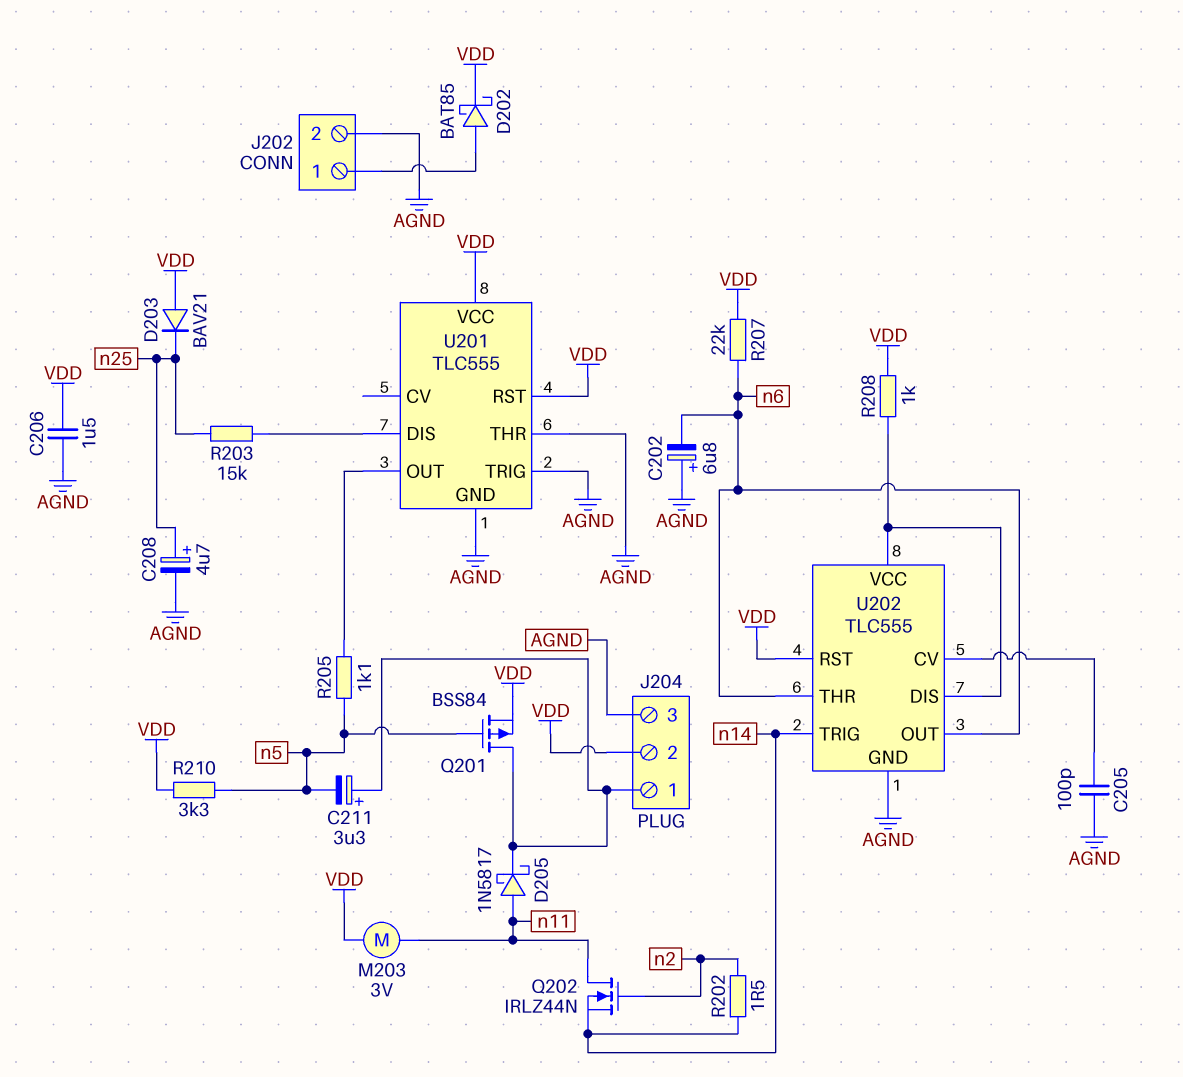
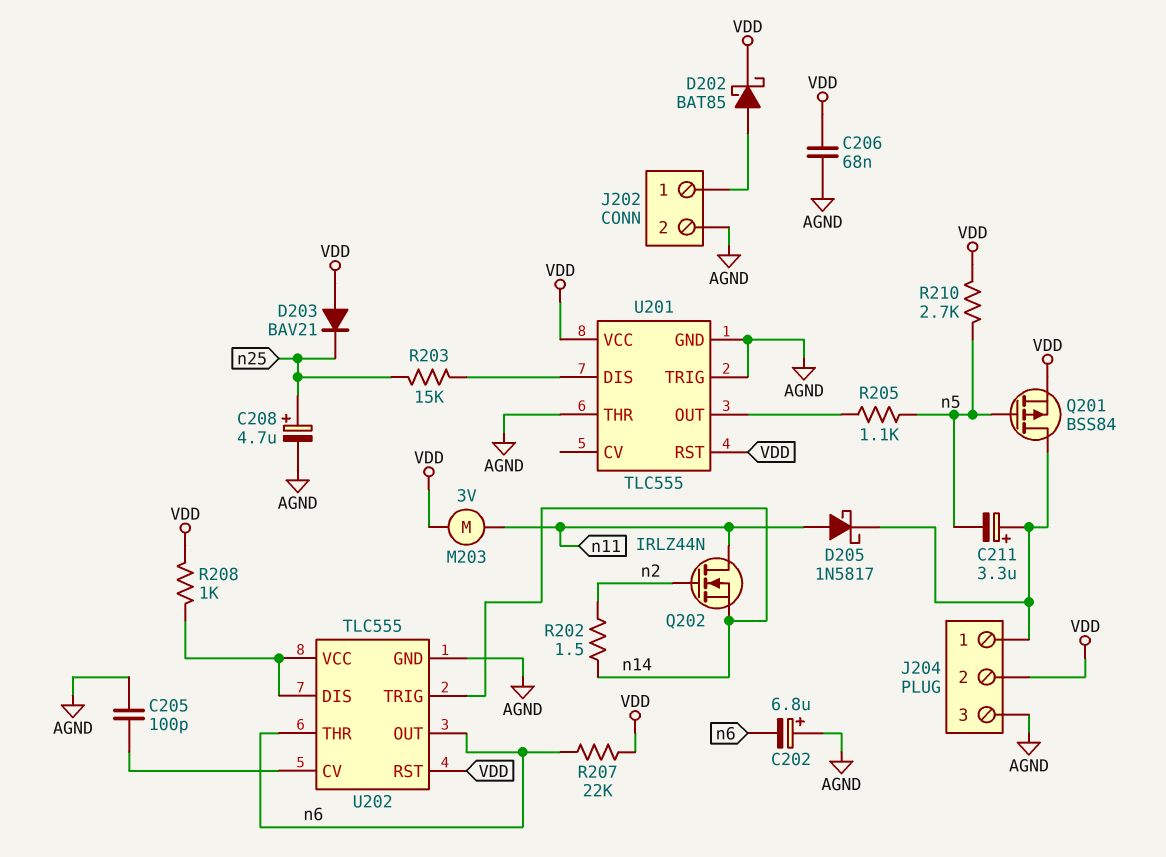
C206: 1.5uF (AGND, VDD) -> 68nF (AGND, VDD)
R210: 3.3k (VDD, n5) -> 2.7k (VDD, n5)

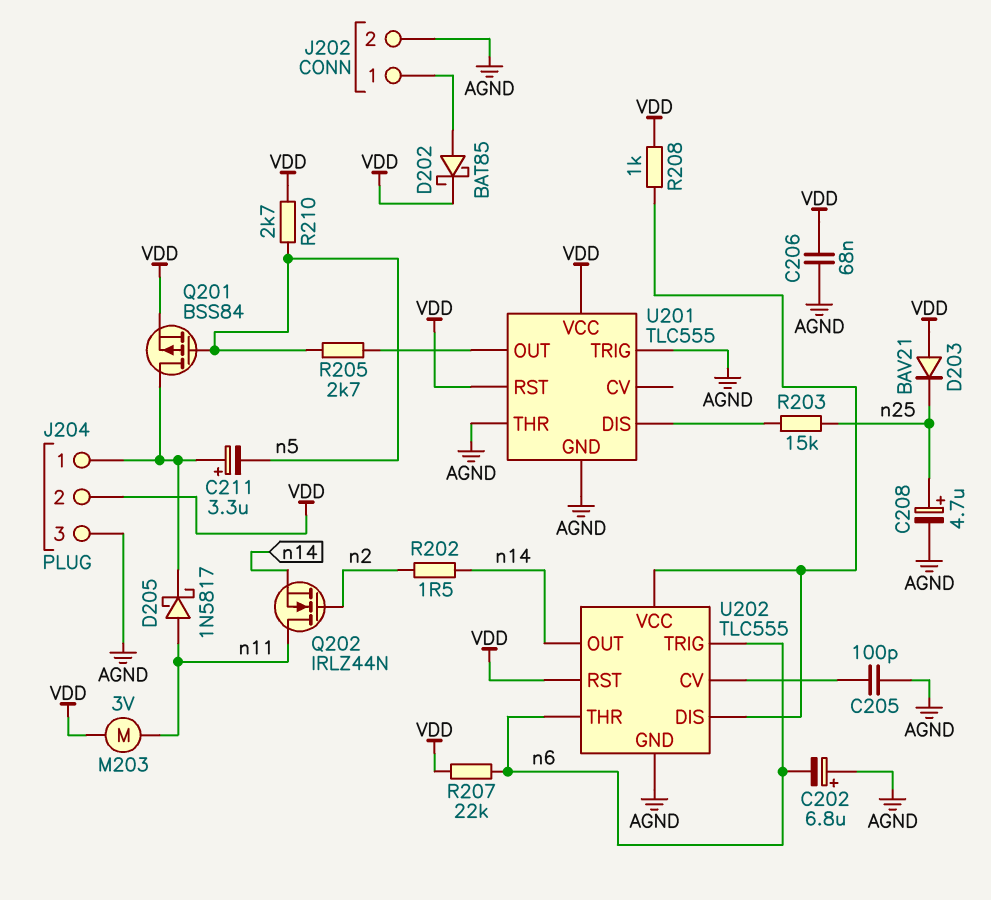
R205: 1.1k (U201/OUT, n5) -> 2.7k (U201/OUT, n5)
U202 pin OUT: n6 -> n14
U202 pin TRIG: n14 -> n6

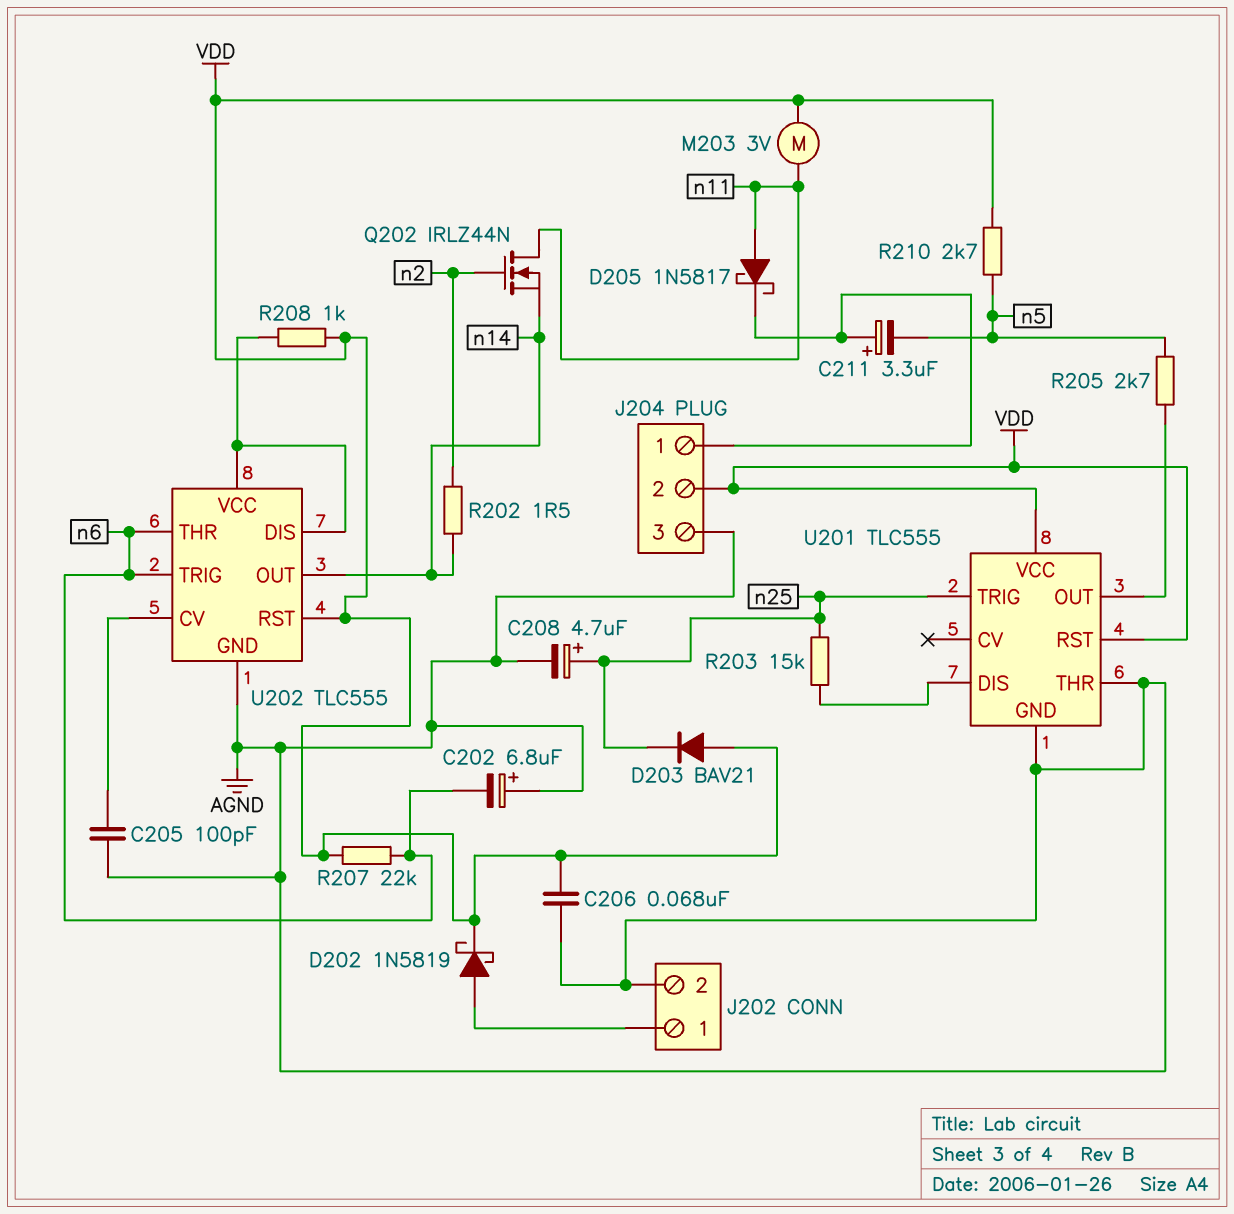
D202: schottky BAT85 (A J202/1, K VDD) -> schottky 1N5819 (A J202/1, K VDD)
Q201: PMOS BSS84 (G n5, D J204/1, S VDD) -> none
U201 pin TRIG: AGND -> n25

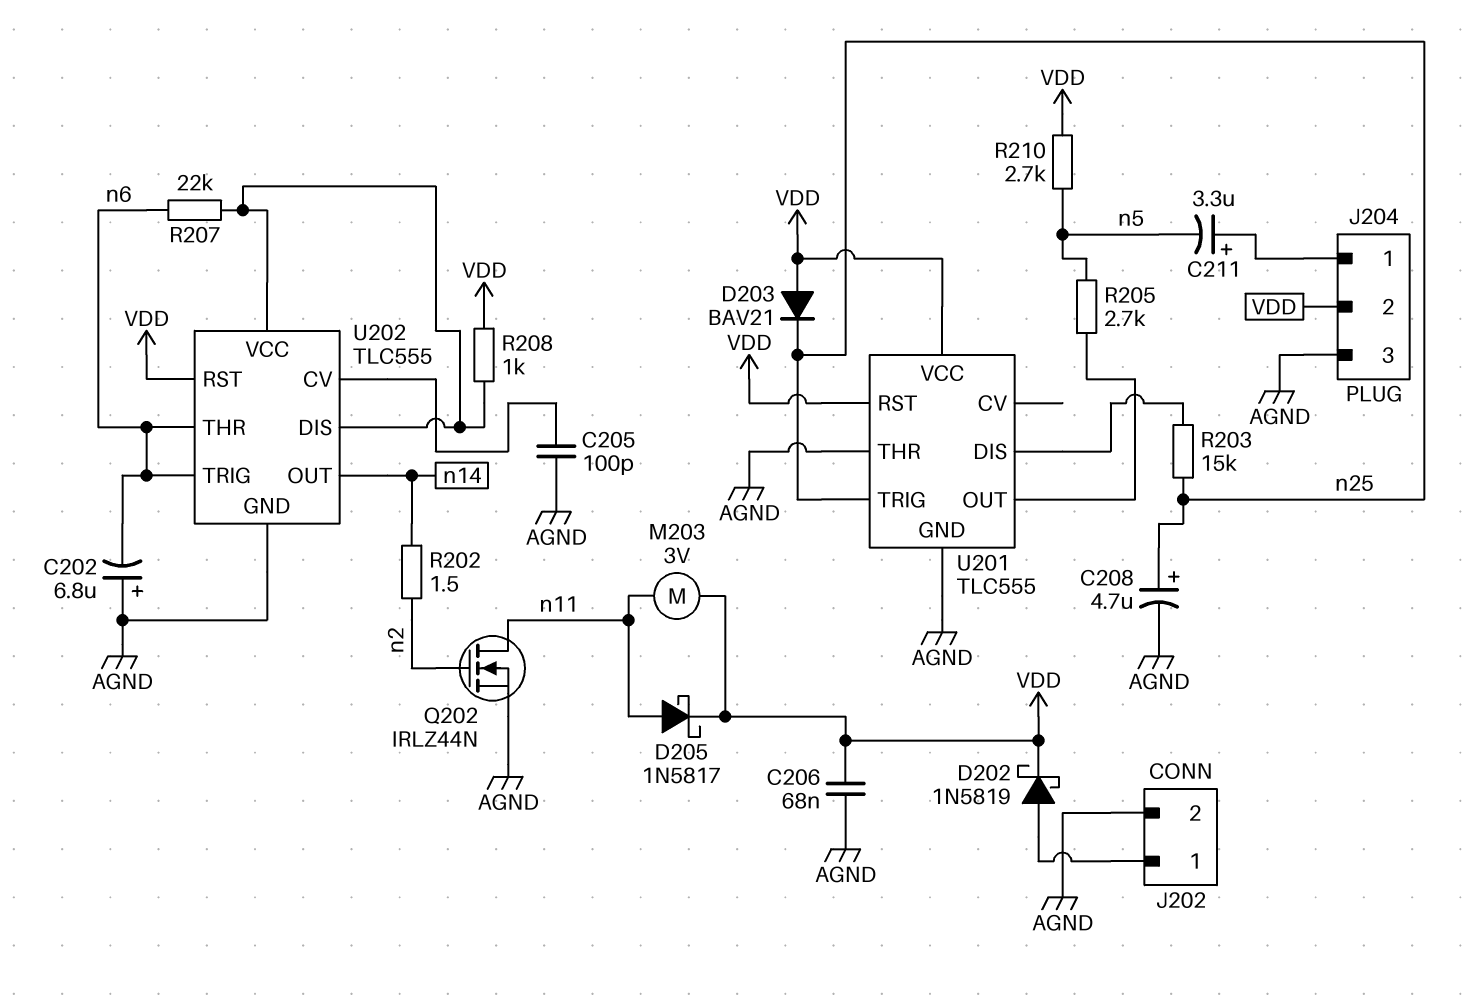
D205: schottky 1N5817 (A n11, K J204/1) -> schottky 1N5817 (A n11, K VDD)
Q202: NMOS IRLZ44N (G n2, D n11, S n14) -> NMOS IRLZ44N (G n2, D n11, S AGND)
R207: 22k (VDD, n6) -> 22k (U202/DIS, n6)

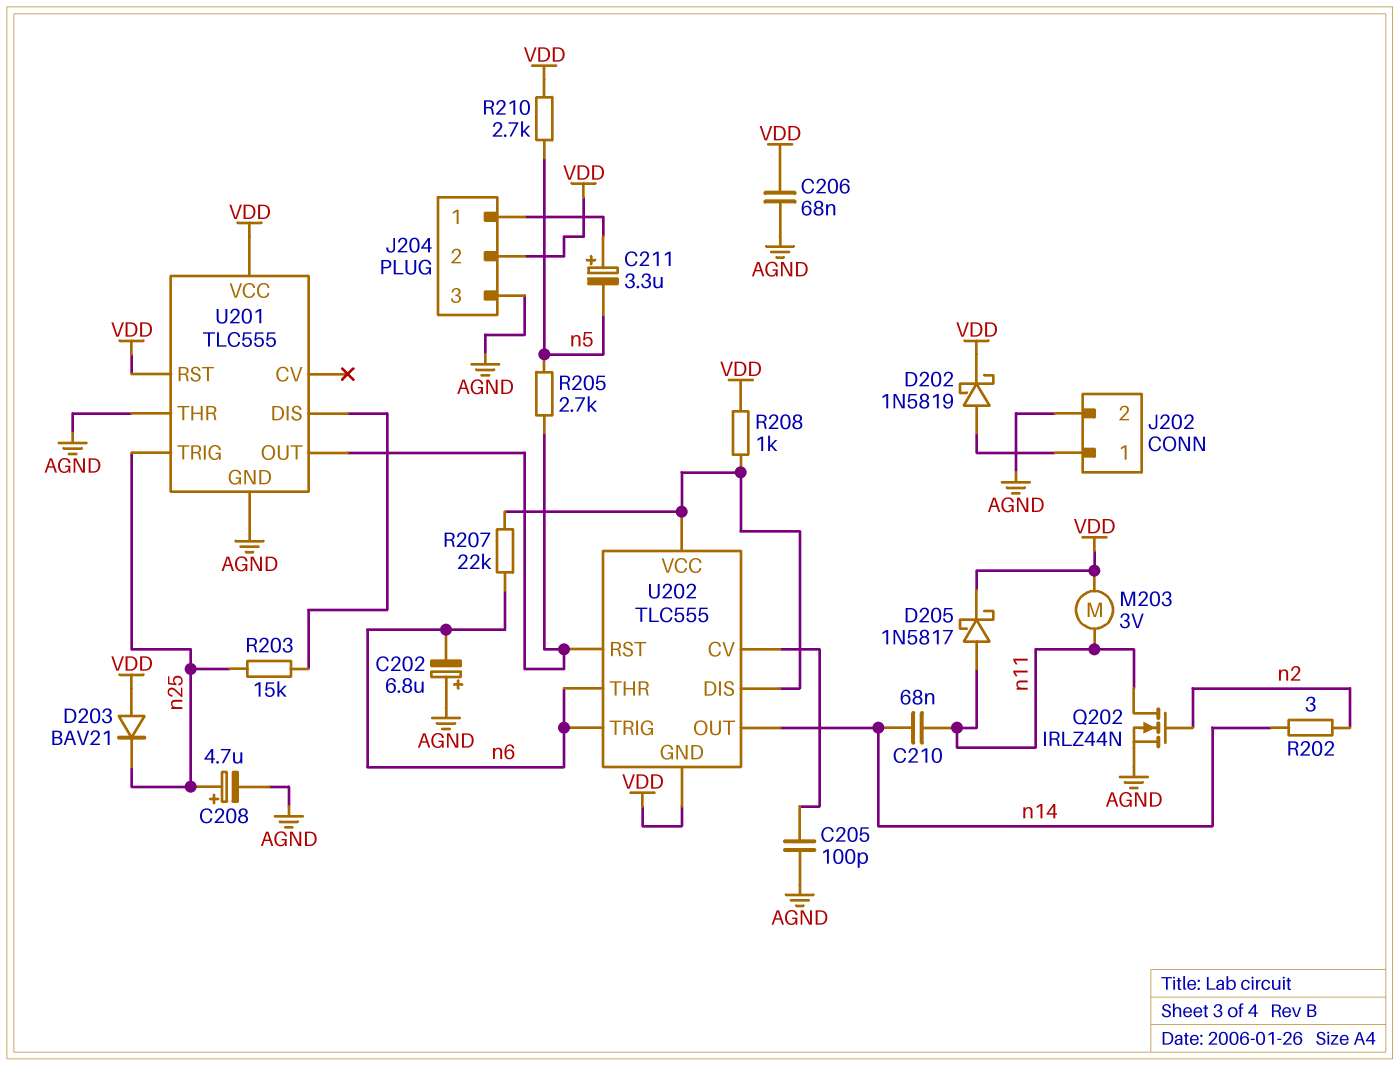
C210: none -> 68nF (n11, n14)
R202: 1.5 (n2, n14) -> 3 (n2, n14)
U202 pin GND: AGND -> VDD
U202 pin RST: VDD -> U201/OUT

